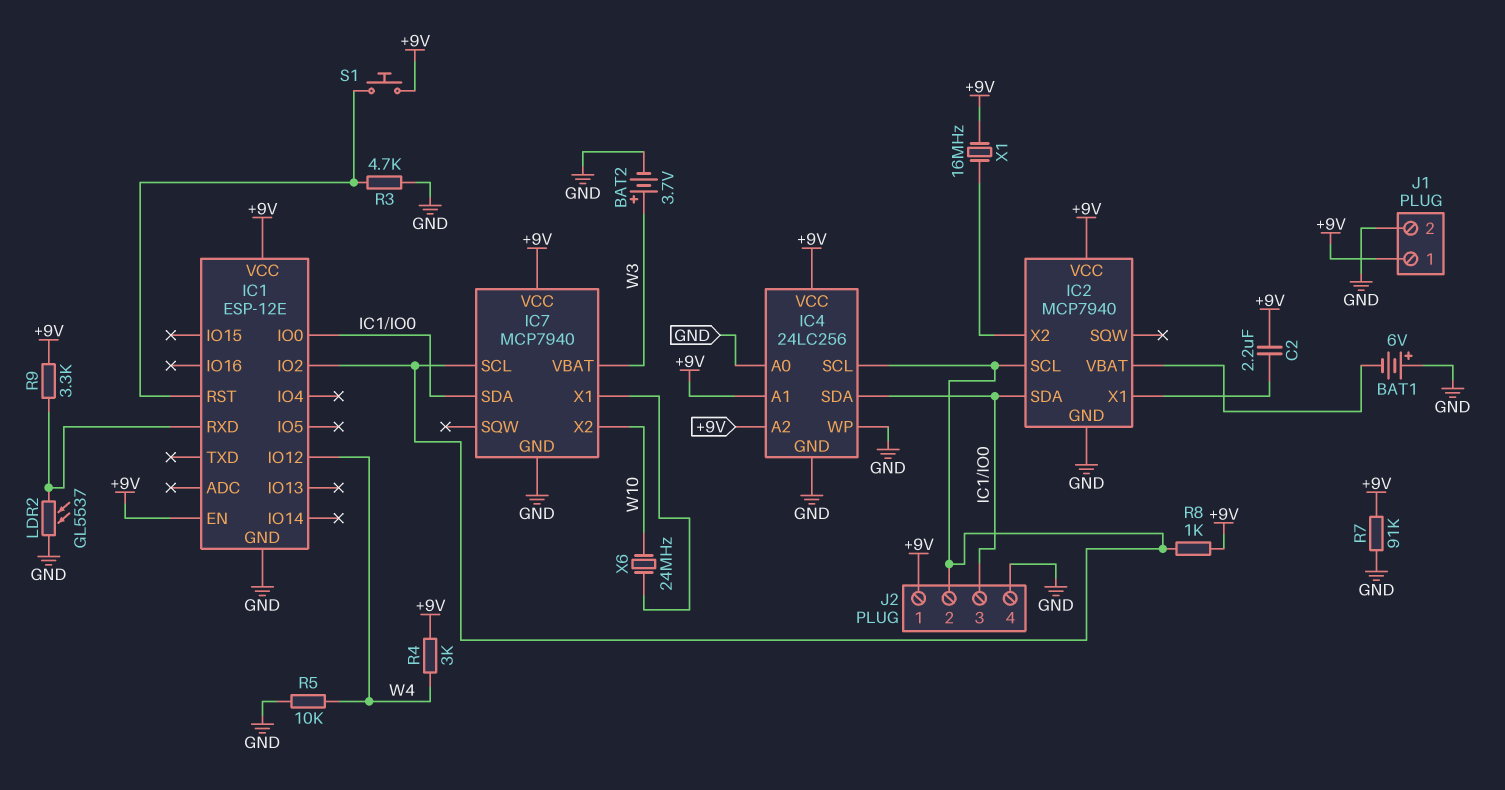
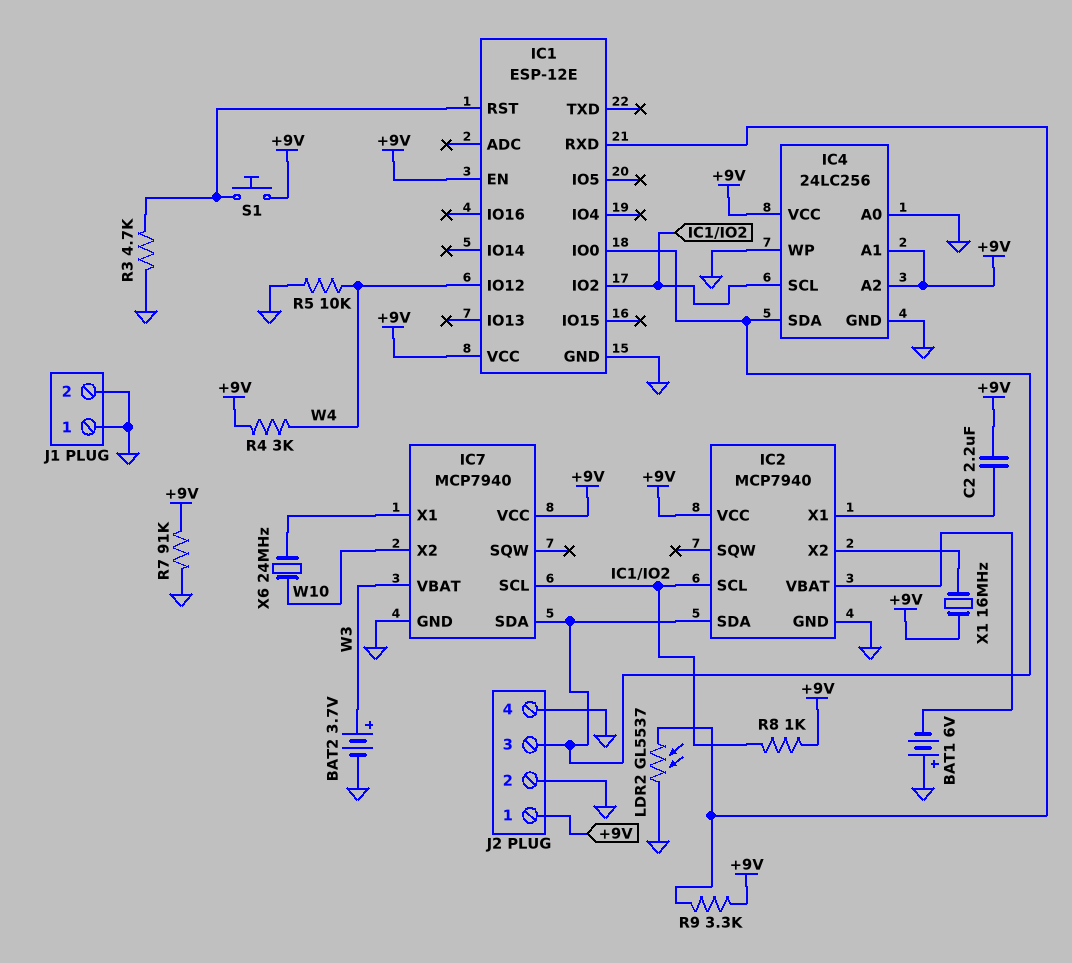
J1 pin 1: +9V -> GND
J2 pin 2: IC1/IO2 -> GND

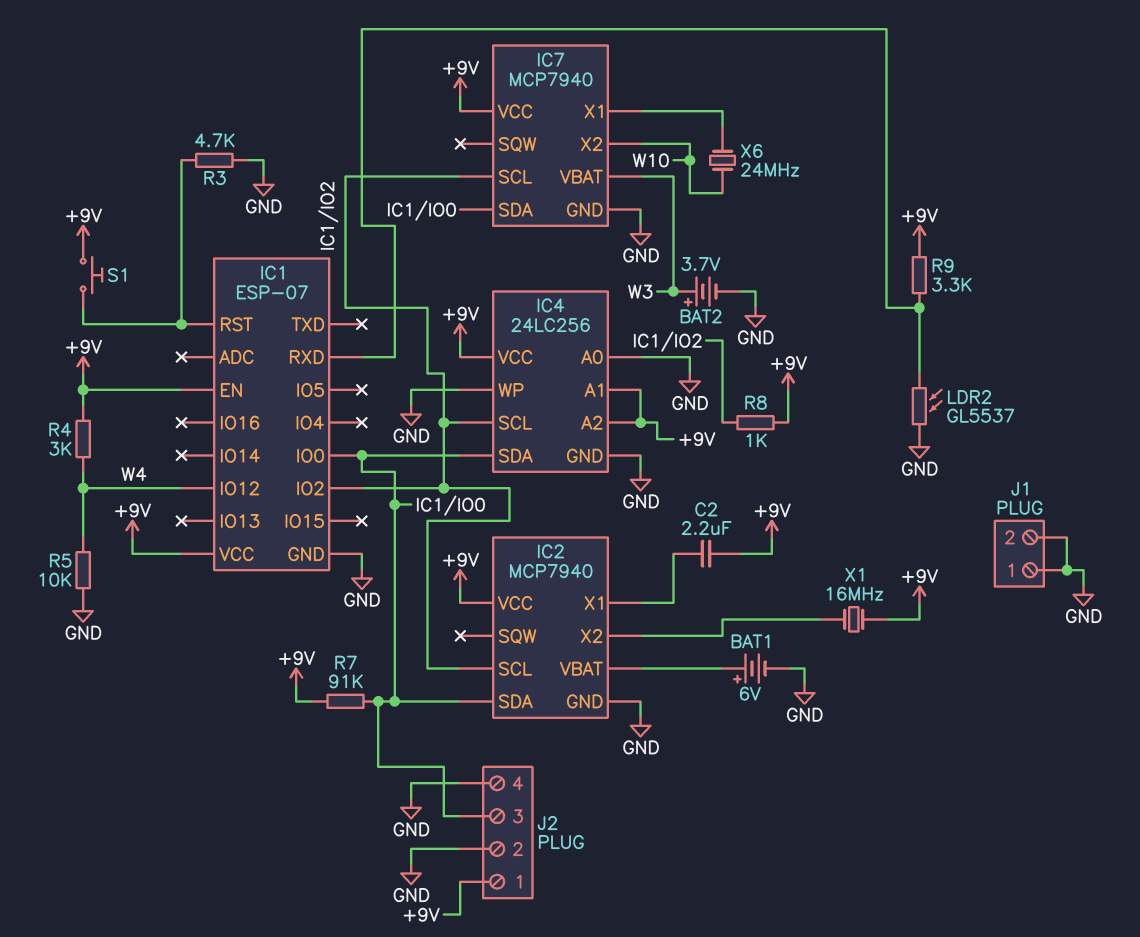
BAT1: 6V (plus GND, minus IC2/VBAT) -> 6V (plus IC2/VBAT, minus GND)
IC1: ESP-12E -> ESP-07
R7: 91k (+9V, GND) -> 91k (+9V, IC1/IO0)

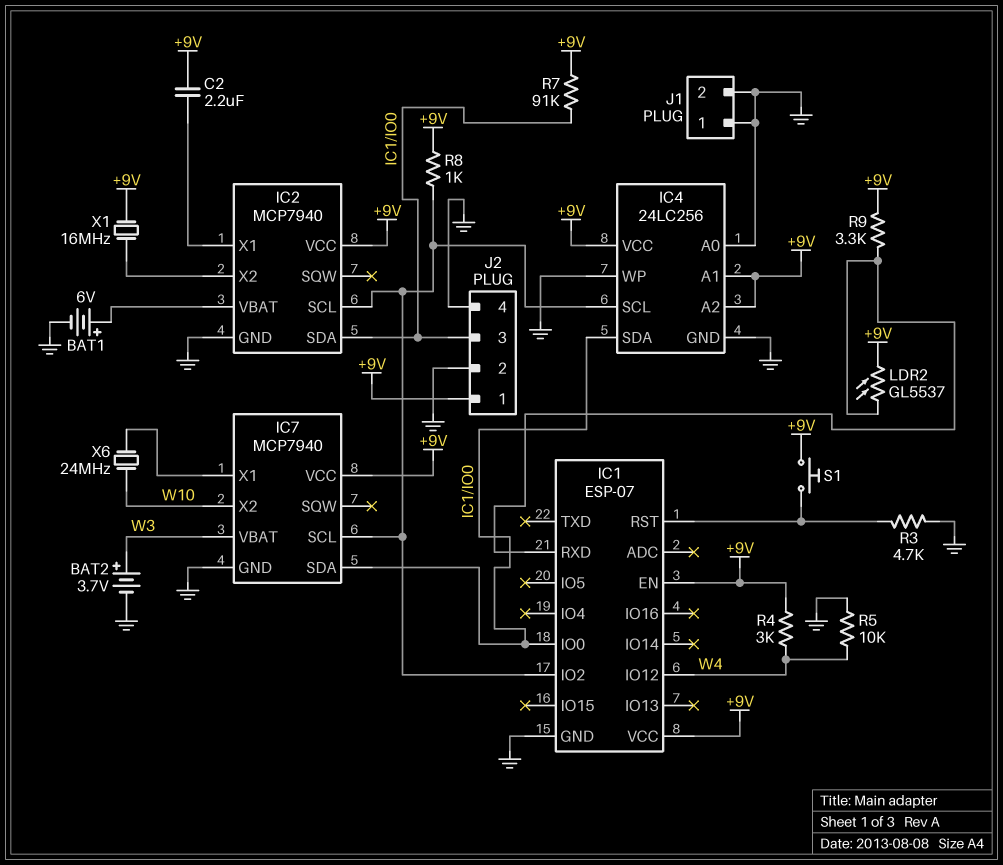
LDR2: GL5537 (GND, IC1/RXD) -> GL5537 (+9V, IC1/RXD)

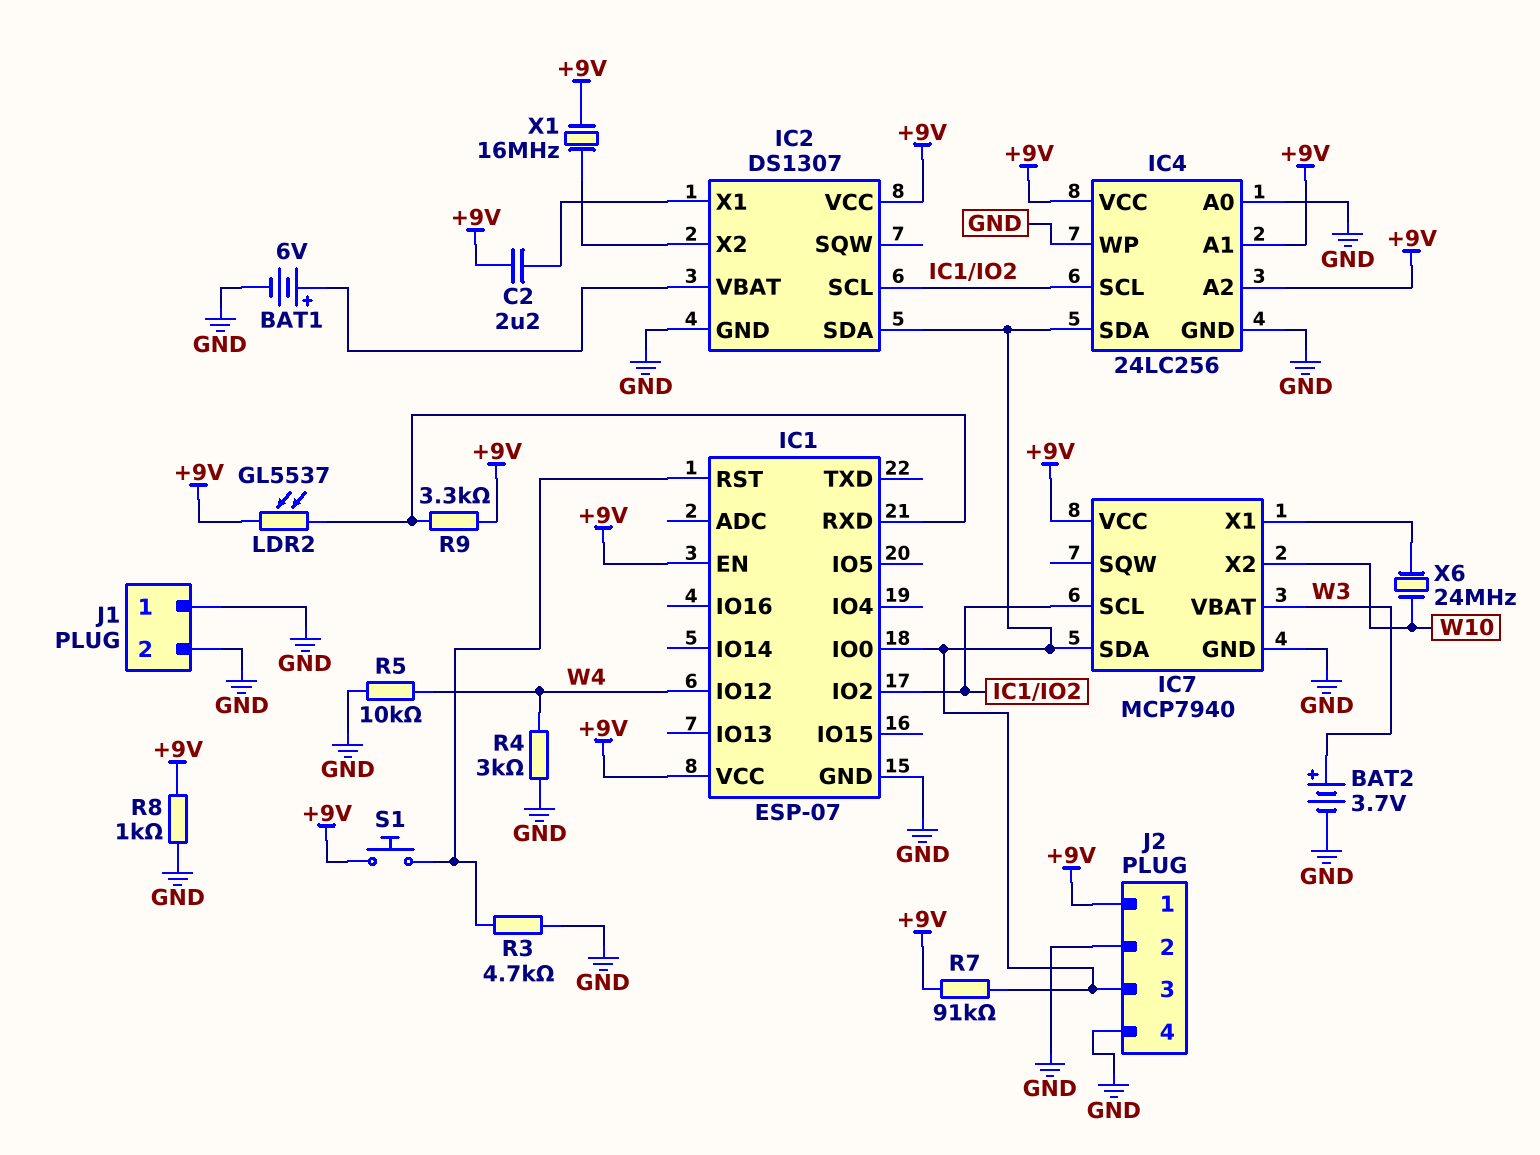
IC2: MCP7940 -> DS1307
R4: 3k (+9V, W4) -> 3k (GND, W4)
R8: 1k (+9V, IC1/IO2) -> 1k (+9V, GND)

